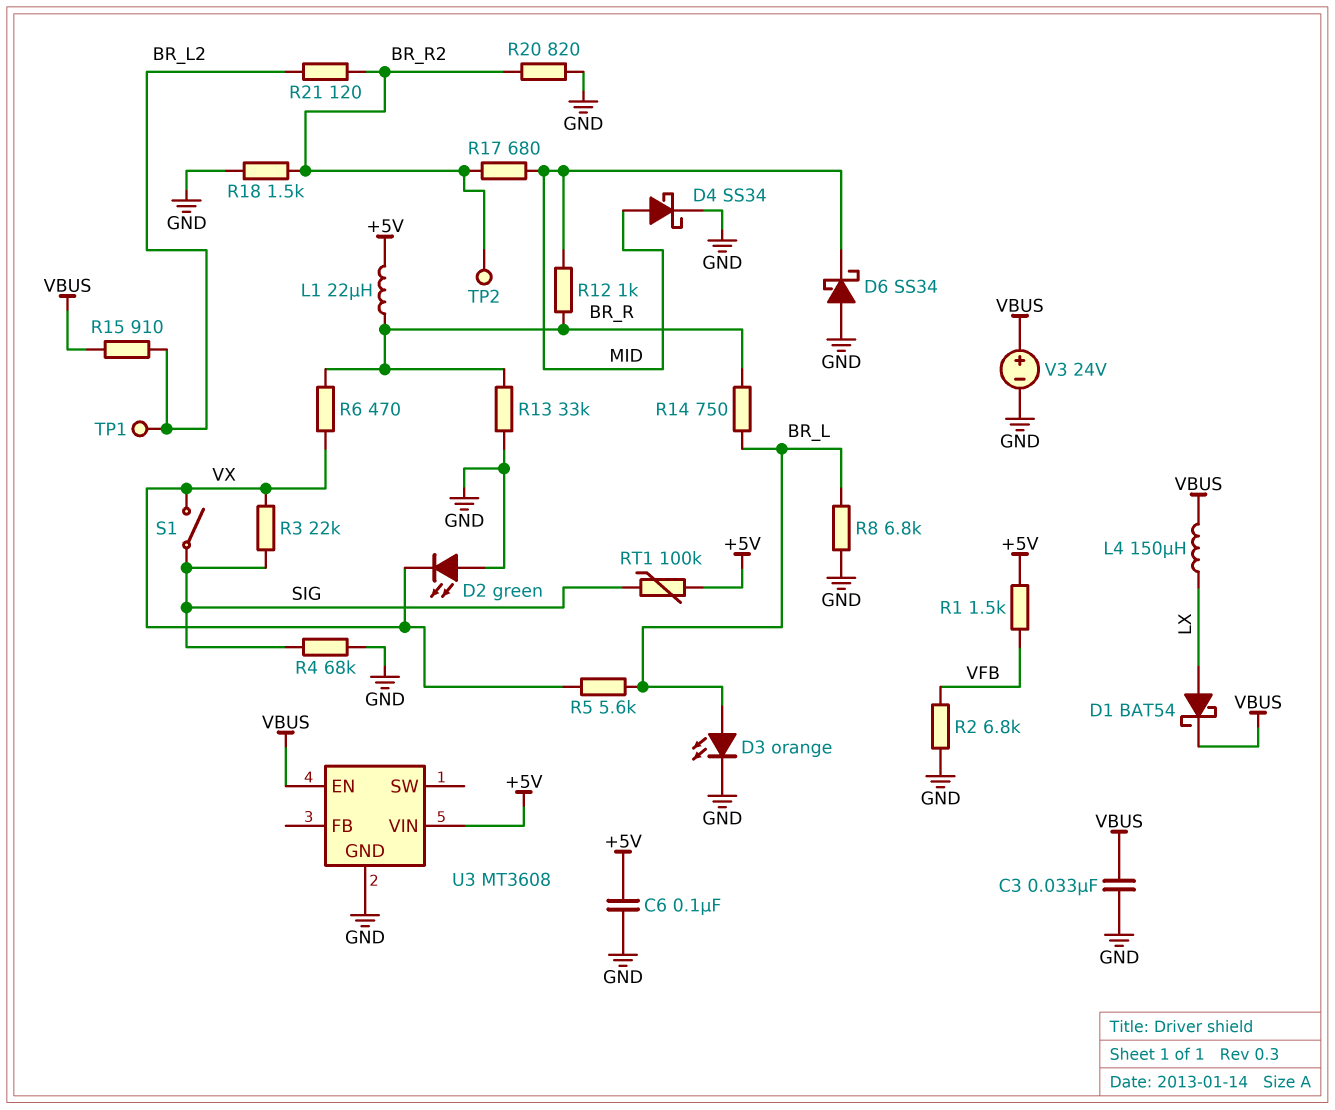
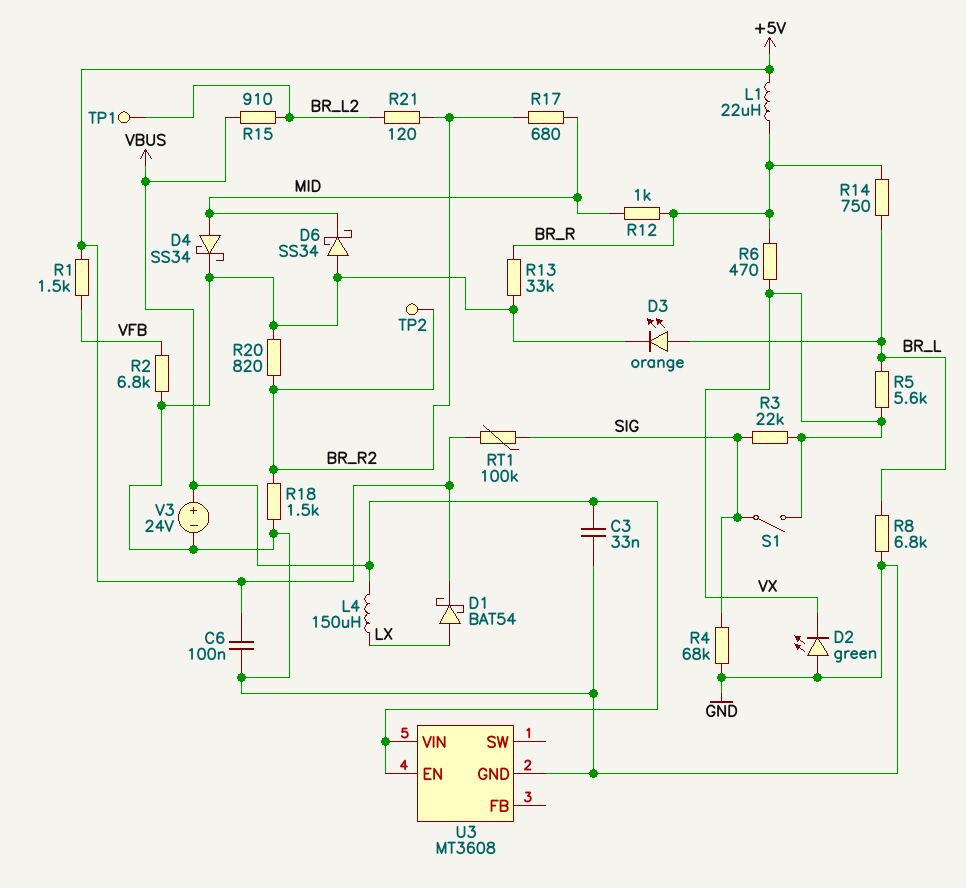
D1: schottky BAT54 (A LX, K VBUS) -> schottky BAT54 (A LX, K +5V)
U3 pin VIN: +5V -> VBUS

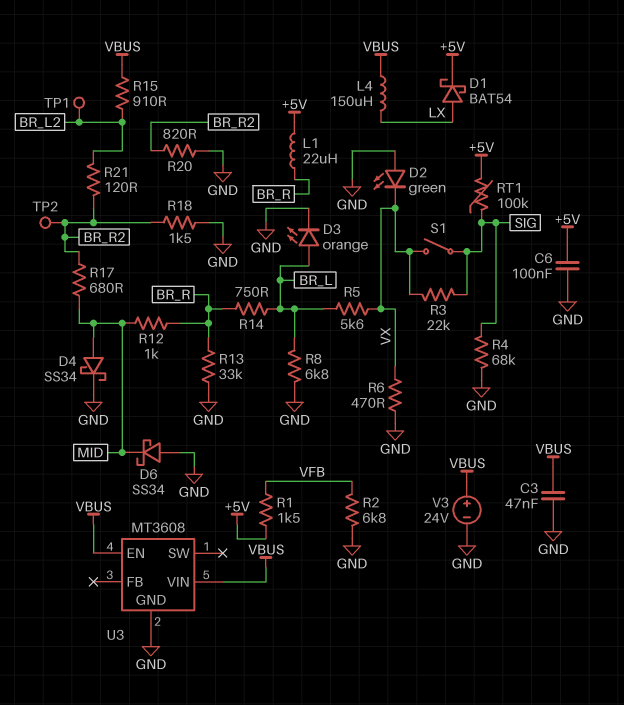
C3: 33nF (GND, VBUS) -> 47nF (GND, VBUS)
R6: 470 (BR_R, VX) -> 470 (GND, VX)

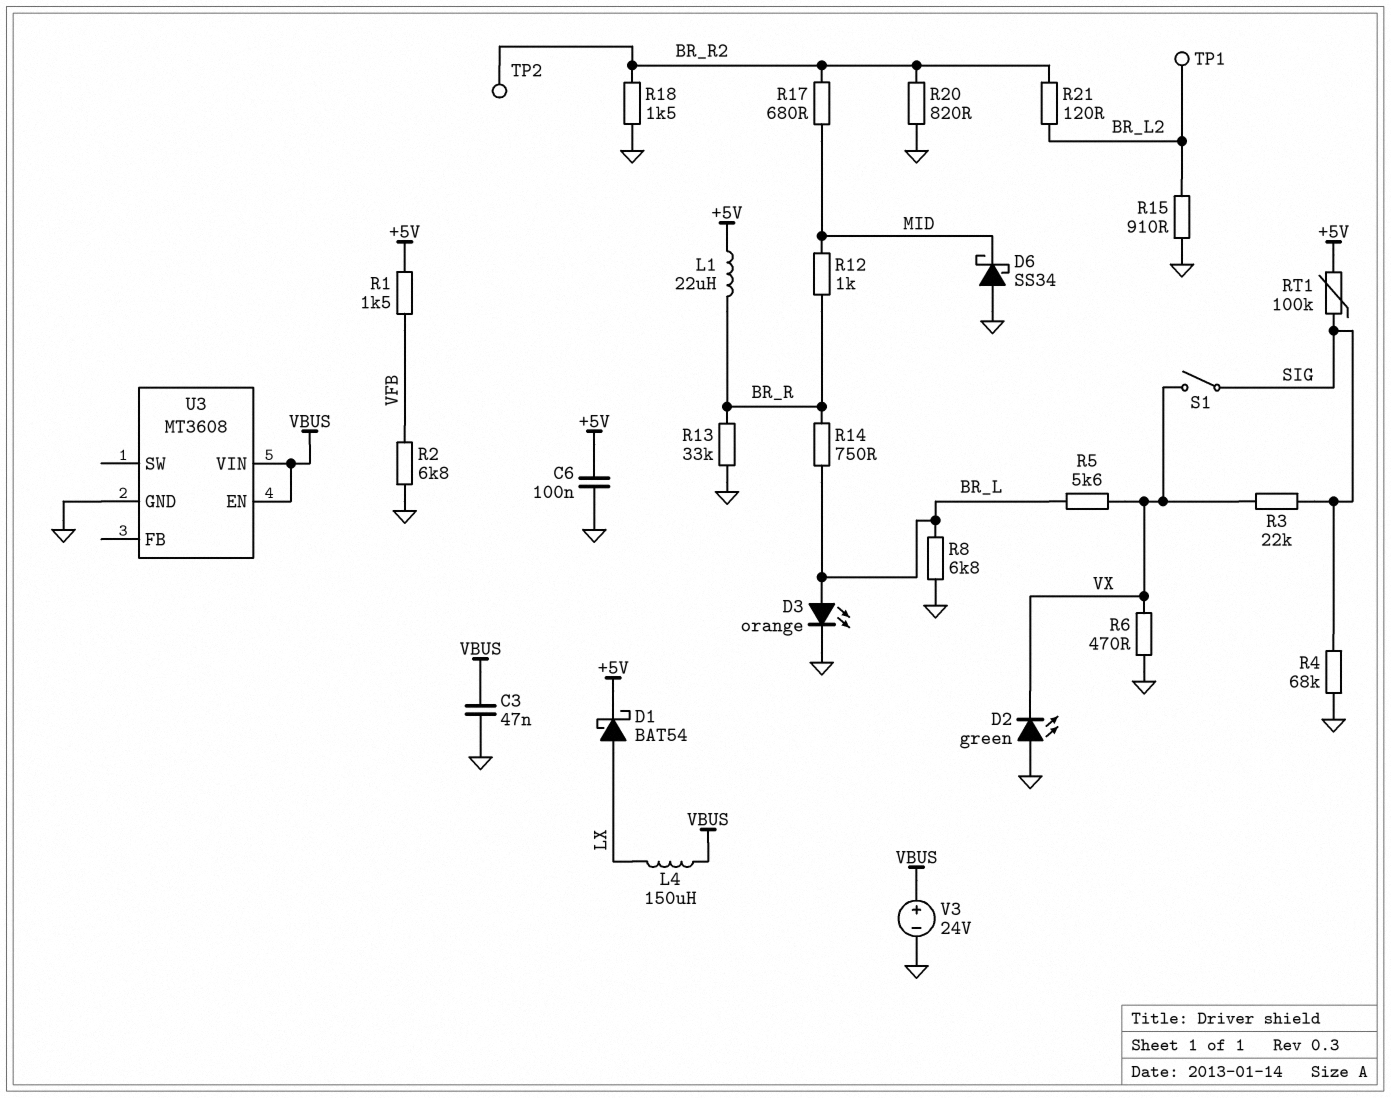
D4: schottky SS34 (A MID, K GND) -> none
R15: 910 (BR_L2, VBUS) -> 910 (BR_L2, GND)

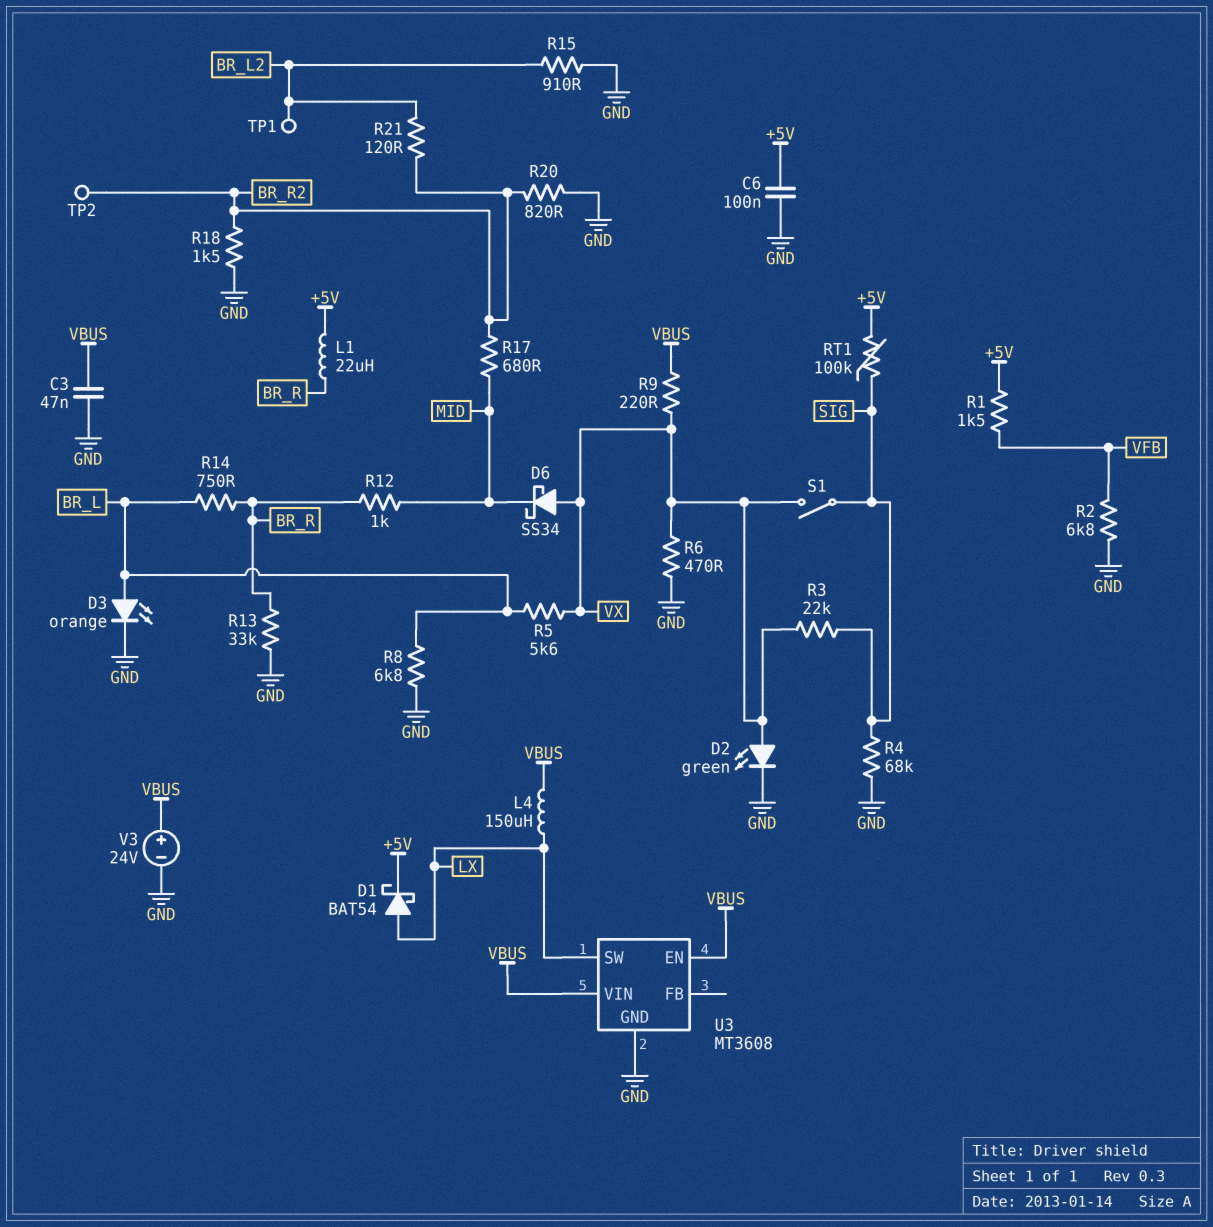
D2: LED green (A GND, K VX) -> LED green (A VX, K GND)
D6: schottky SS34 (A GND, K MID) -> schottky SS34 (A VX, K MID)
R9: none -> 220 (VBUS, VX)
U3 pin SW: none -> LX

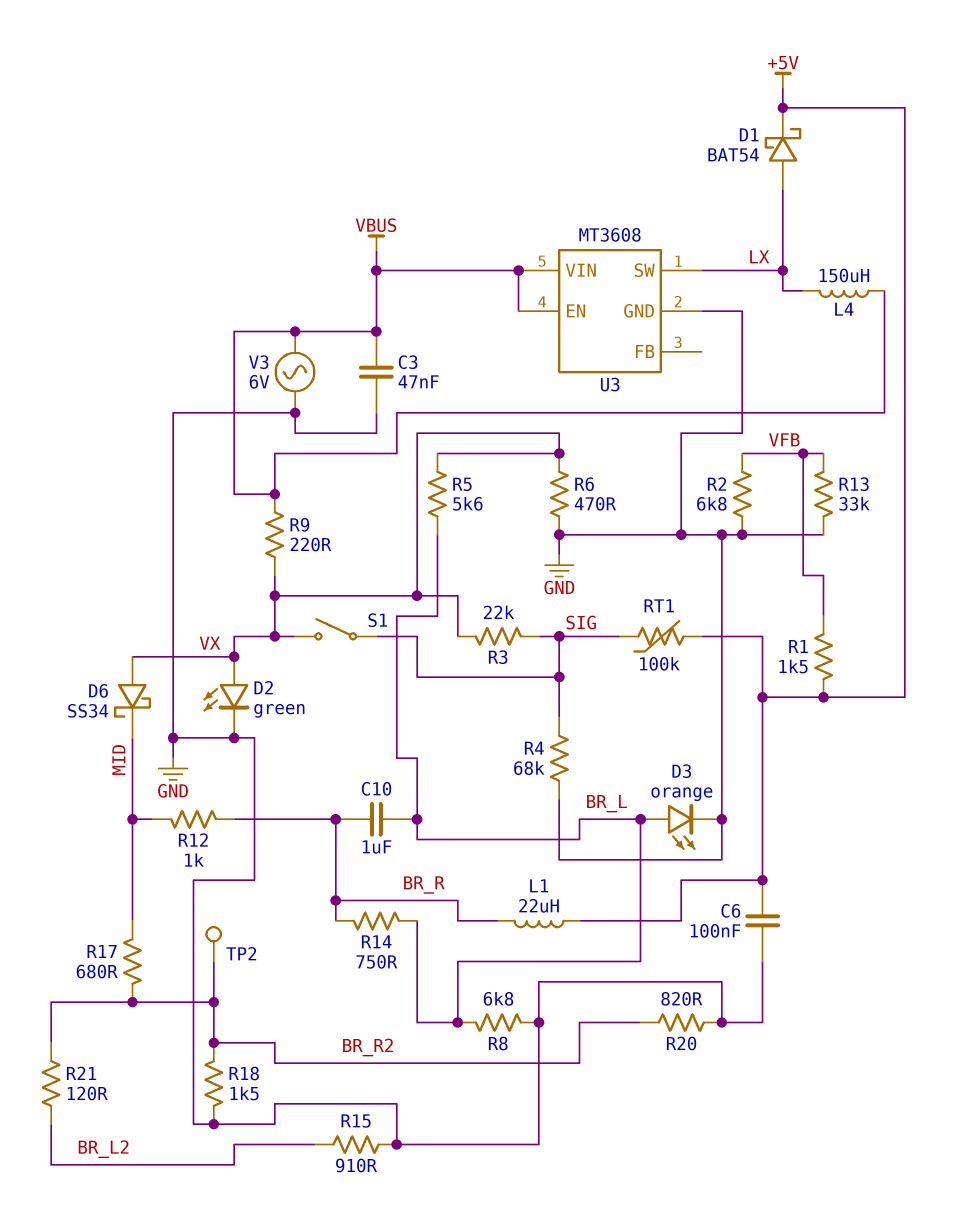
C10: none -> 1uF (BR_L, BR_R)
R13: 33k (BR_R, GND) -> 33k (GND, VFB)
TP1: test point (BR_L2) -> none
V3: 24V (plus VBUS, minus GND) -> AC 6V (GND, VBUS)

